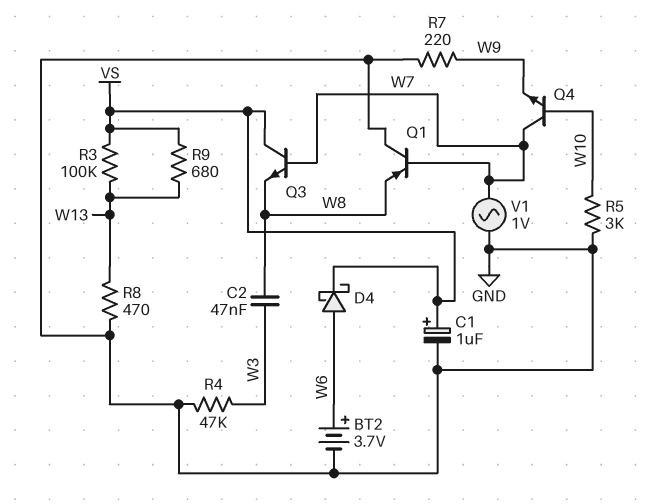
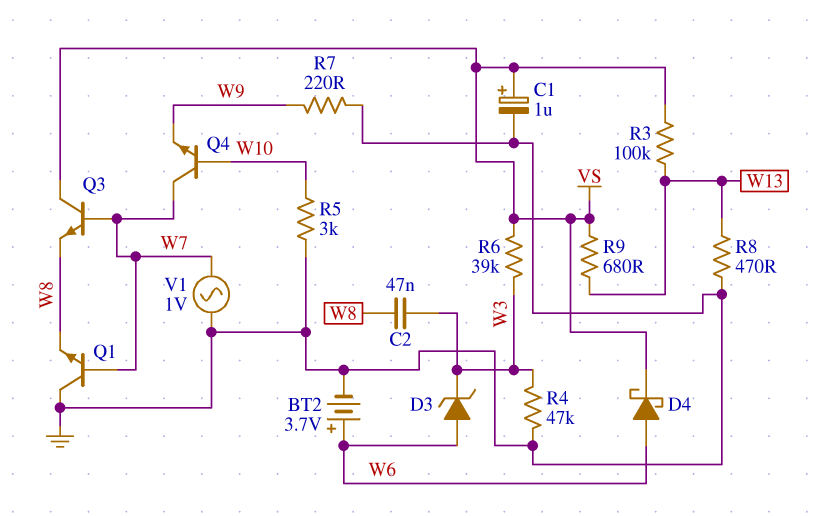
D3: none -> zener (A W6, K W3)
Q1: PNP (B W7, C GND, E W8) -> NPN (B W7, C GND, E W8)
R6: none -> 39k (VS, W3)

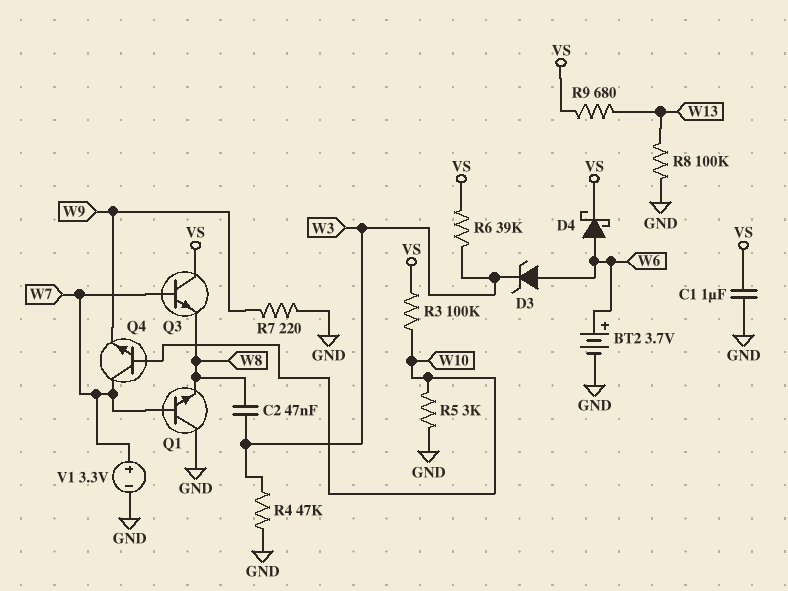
C1: 1uF (plus VS, minus GND) -> 1uF (GND, VS)
R3: 100k (VS, W13) -> 100k (VS, W10)
R8: 470 (GND, W13) -> 100k (GND, W13)
V1: AC 1V (GND, W7) -> 3.3V (plus W7, minus GND)

